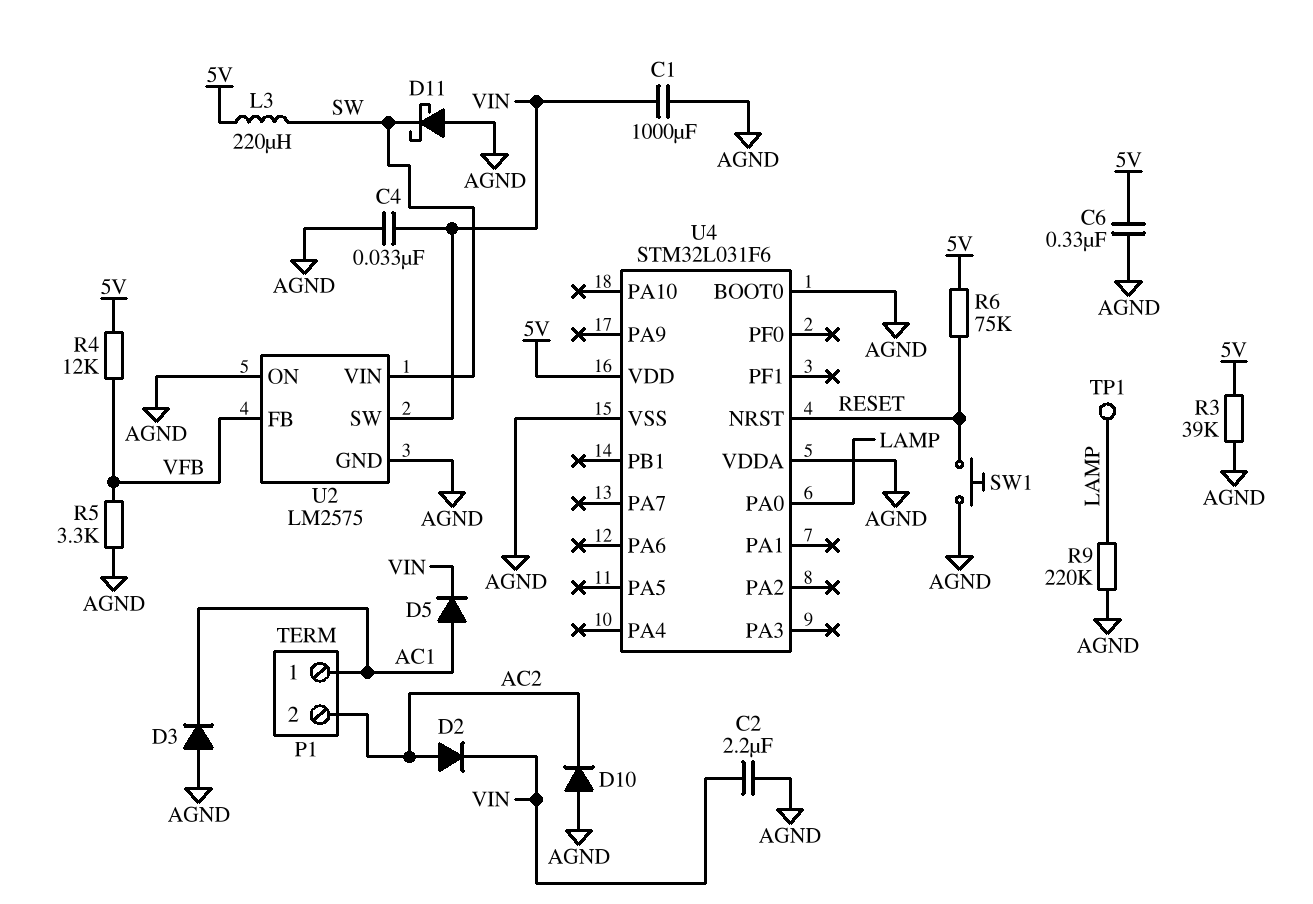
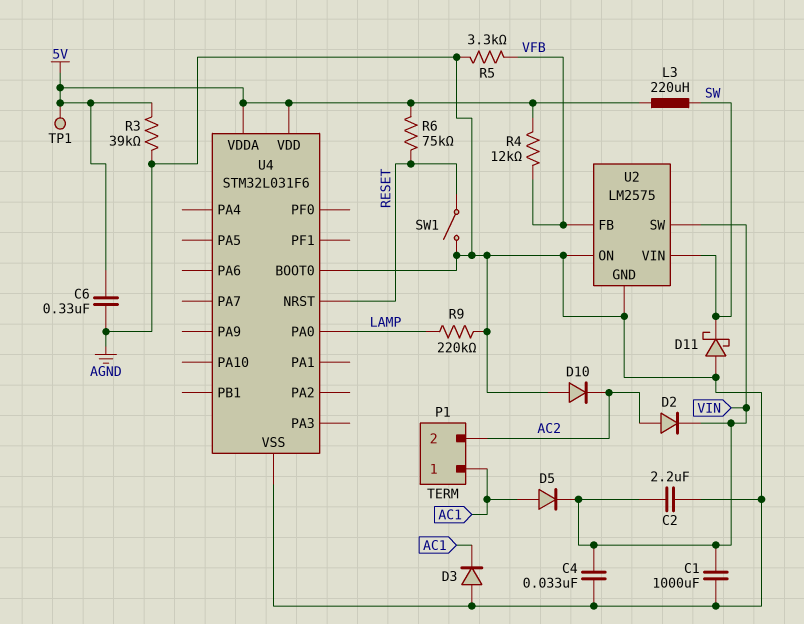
SW1: button (AGND, RESET) -> switch (AGND, RESET)
TP1: test point (LAMP) -> test point (5V)
U4 pin VDDA: AGND -> 5V

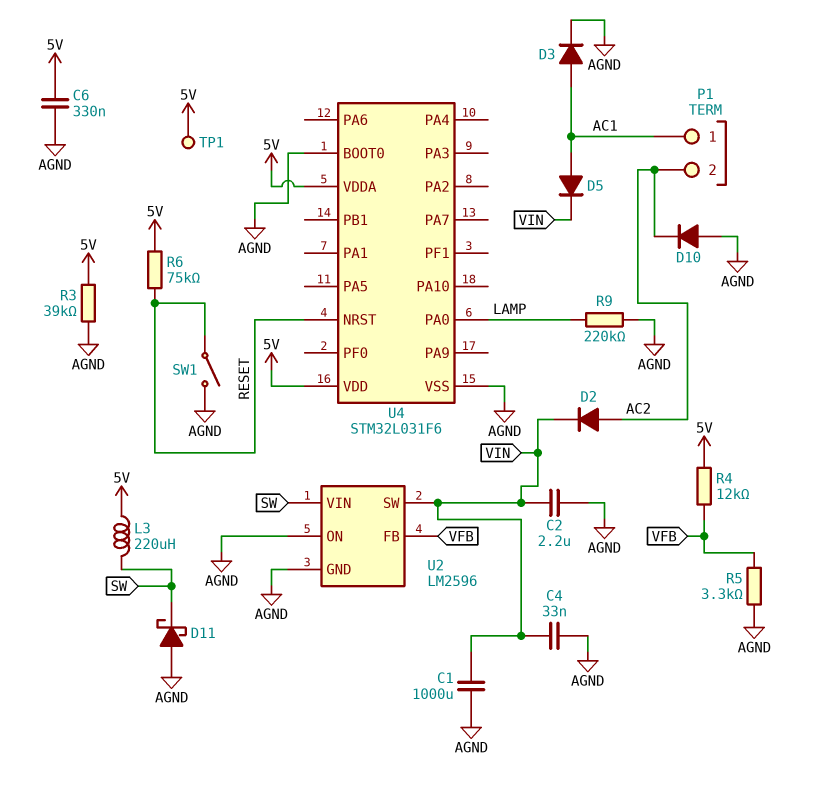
D3: diode (A AGND, K AC1) -> diode (A AC1, K AGND)
U2: LM2575 -> LM2596

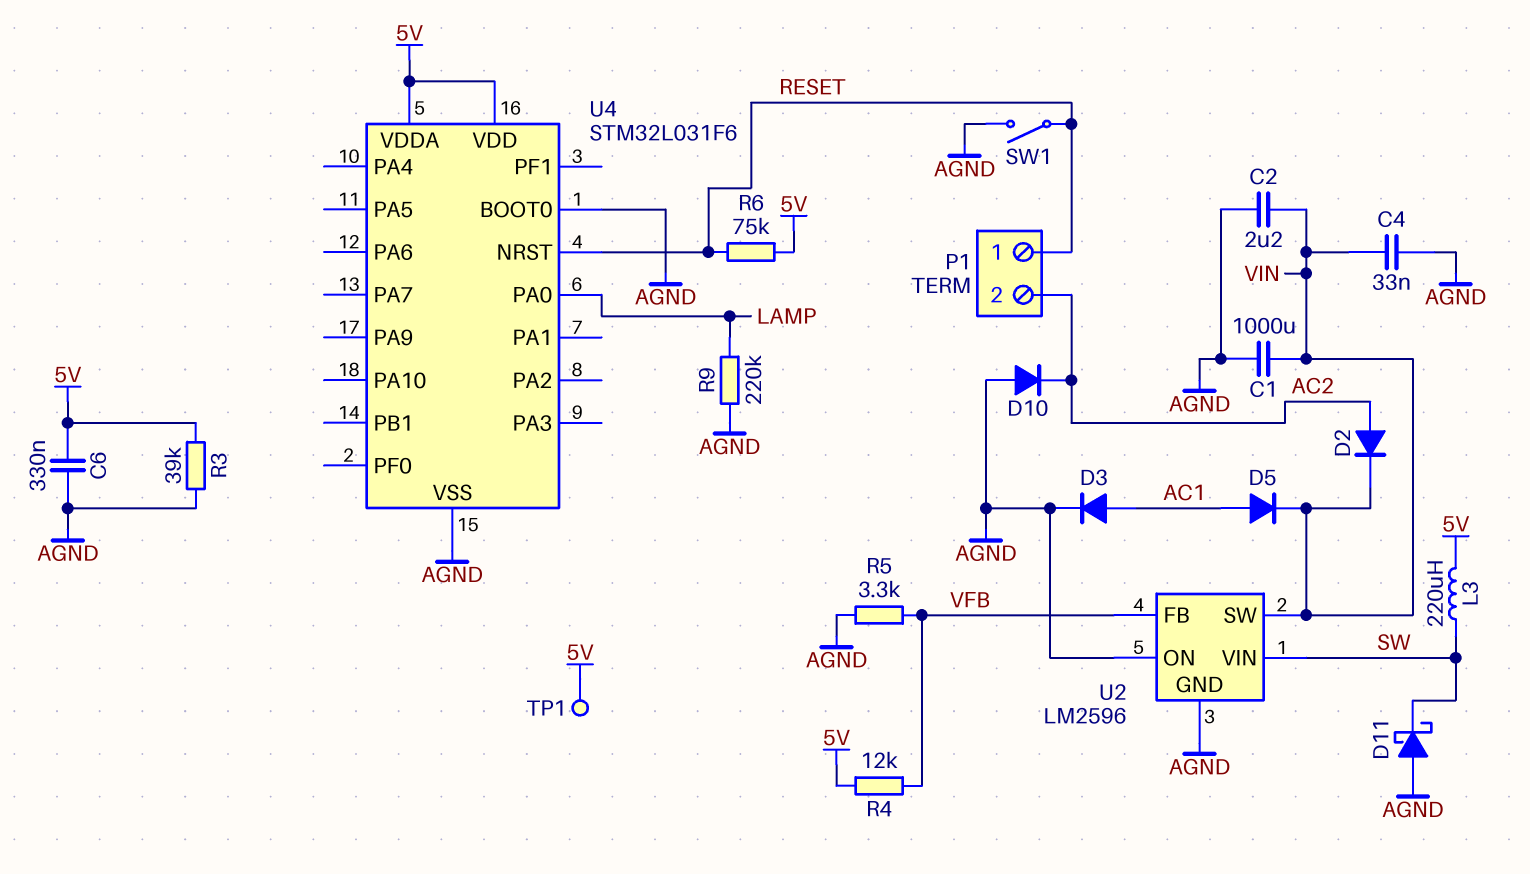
P1 pin 1: AC1 -> RESET

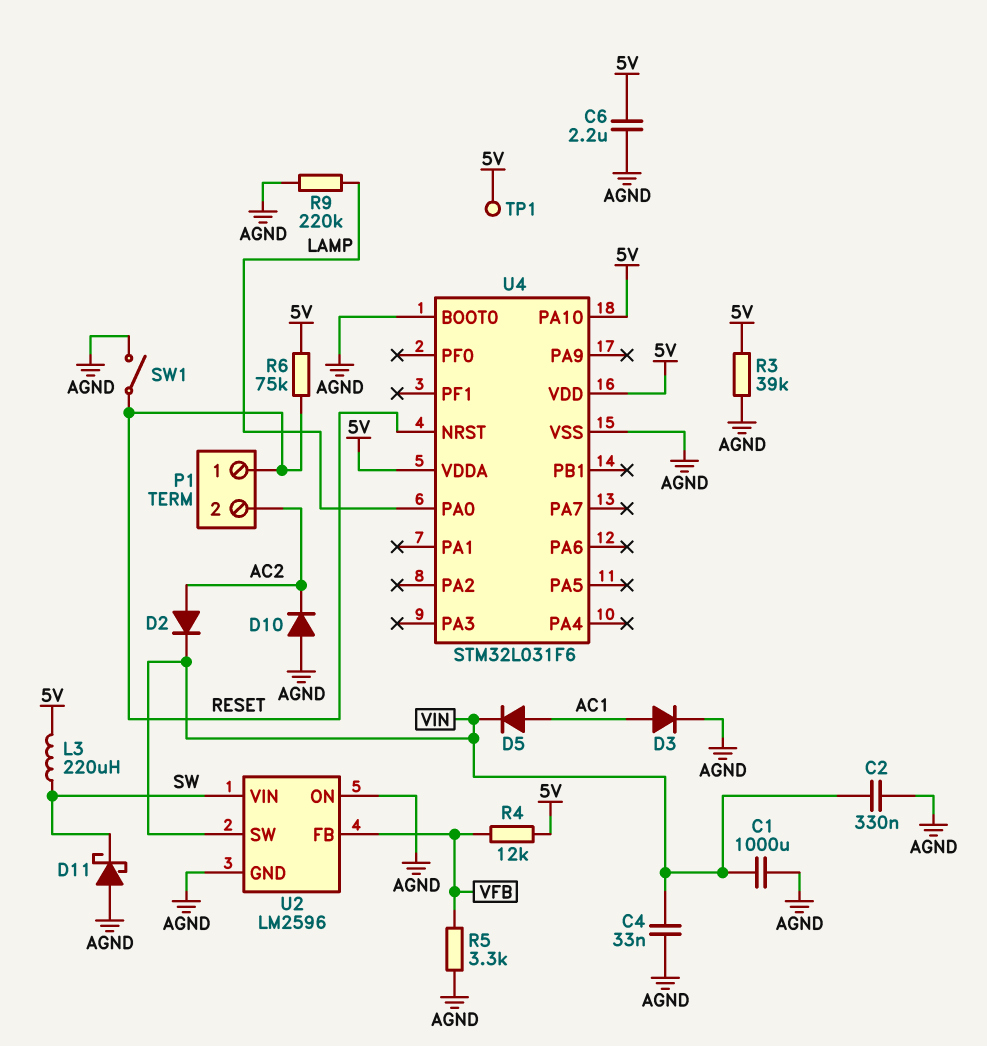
C2: 2.2uF (AGND, VIN) -> 330nF (AGND, VIN)
C6: 330nF (5V, AGND) -> 2.2uF (5V, AGND)
U4 pin PA10: none -> 5V

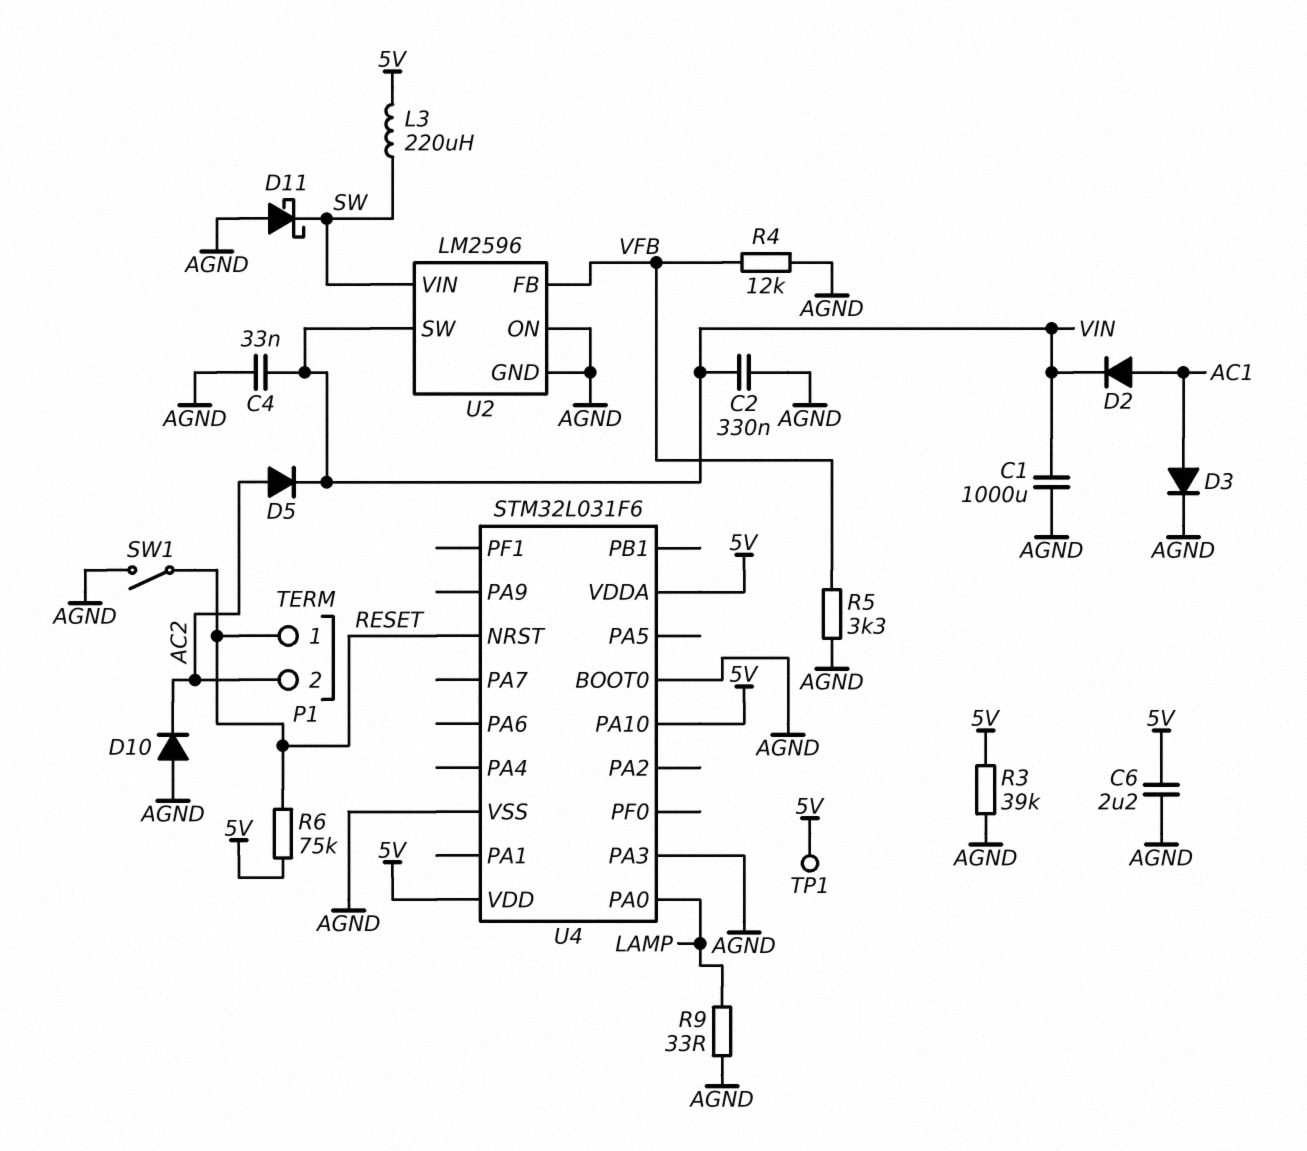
D2: diode (A AC2, K VIN) -> diode (A AC1, K VIN)
D5: diode (A AC1, K VIN) -> diode (A AC2, K VIN)
R4: 12k (5V, VFB) -> 12k (AGND, VFB)
R9: 220k (AGND, LAMP) -> 33 (AGND, LAMP)
U4 pin PA3: none -> AGND

